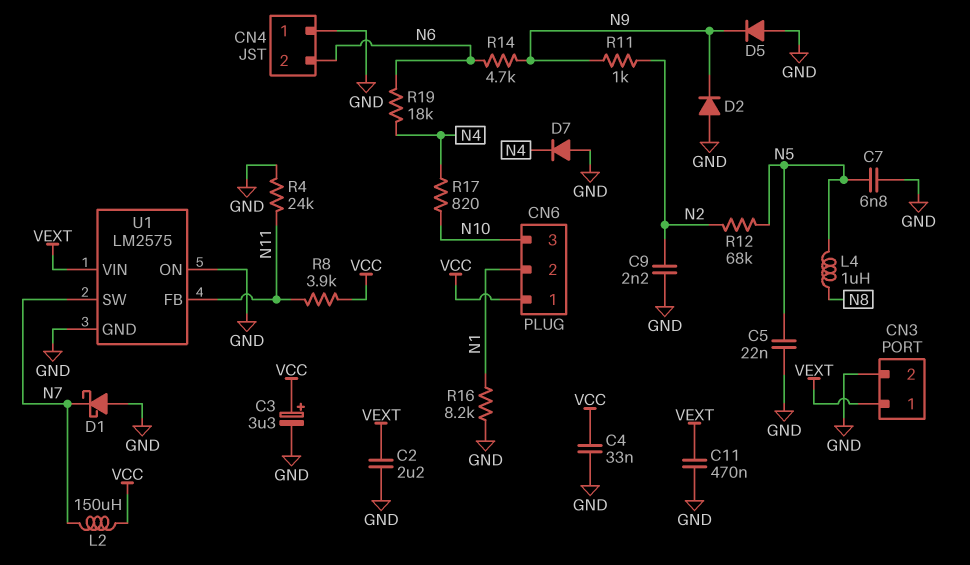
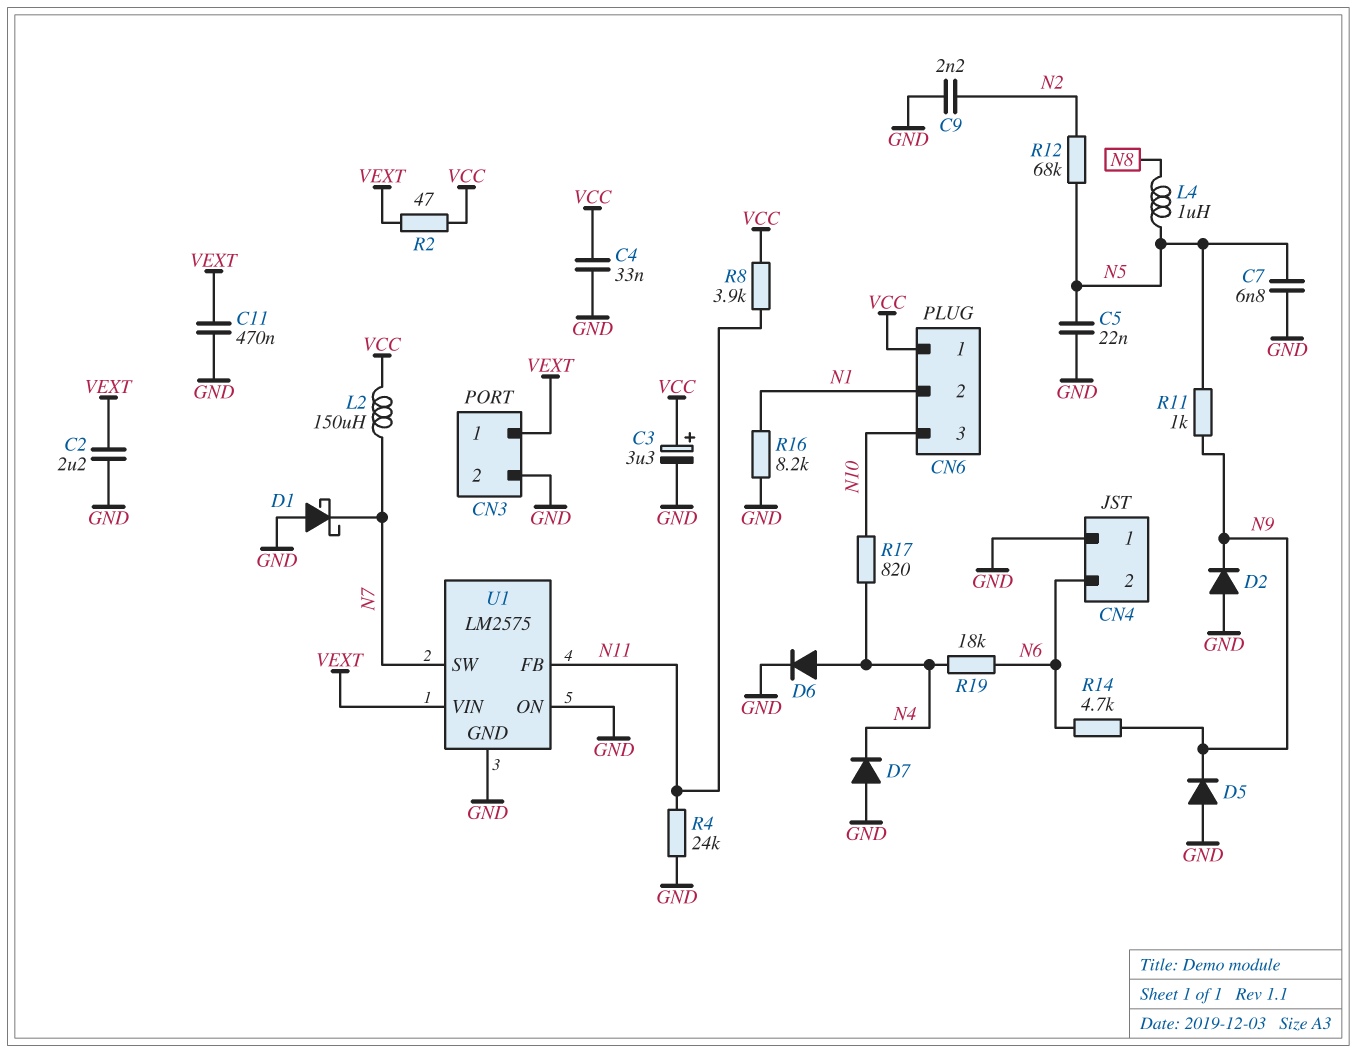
D6: none -> diode (A N4, K GND)
R2: none -> 47 (VCC, VEXT)
R11: 1k (N2, N9) -> 1k (N5, N9)

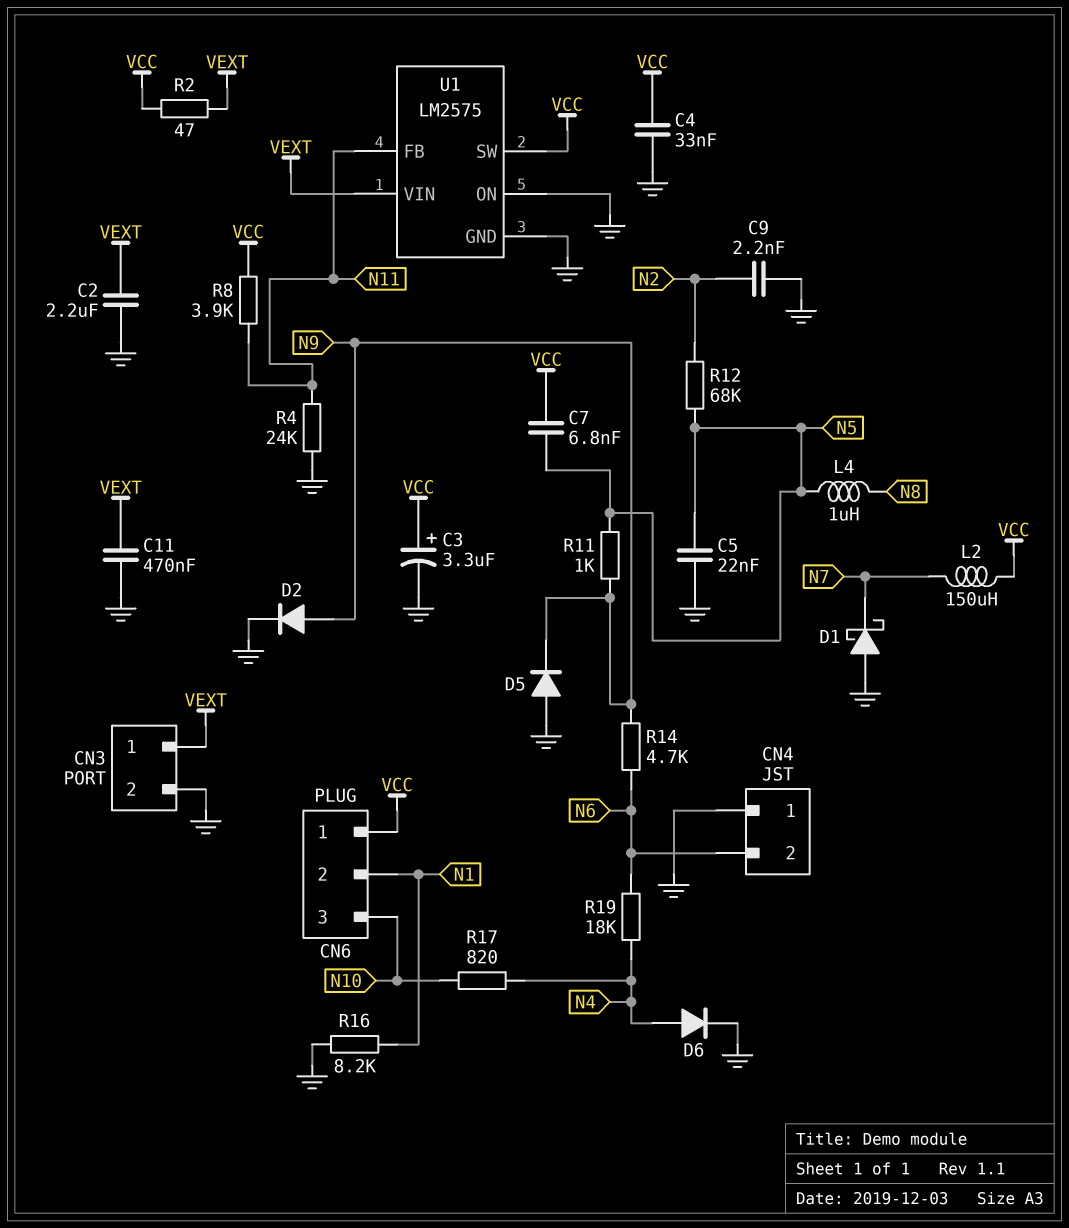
C7: 6.8nF (GND, N5) -> 6.8nF (N5, VCC)
D2: diode (A GND, K N9) -> diode (A N9, K GND)
D7: diode (A GND, K N4) -> none
U1 pin SW: N7 -> VCC

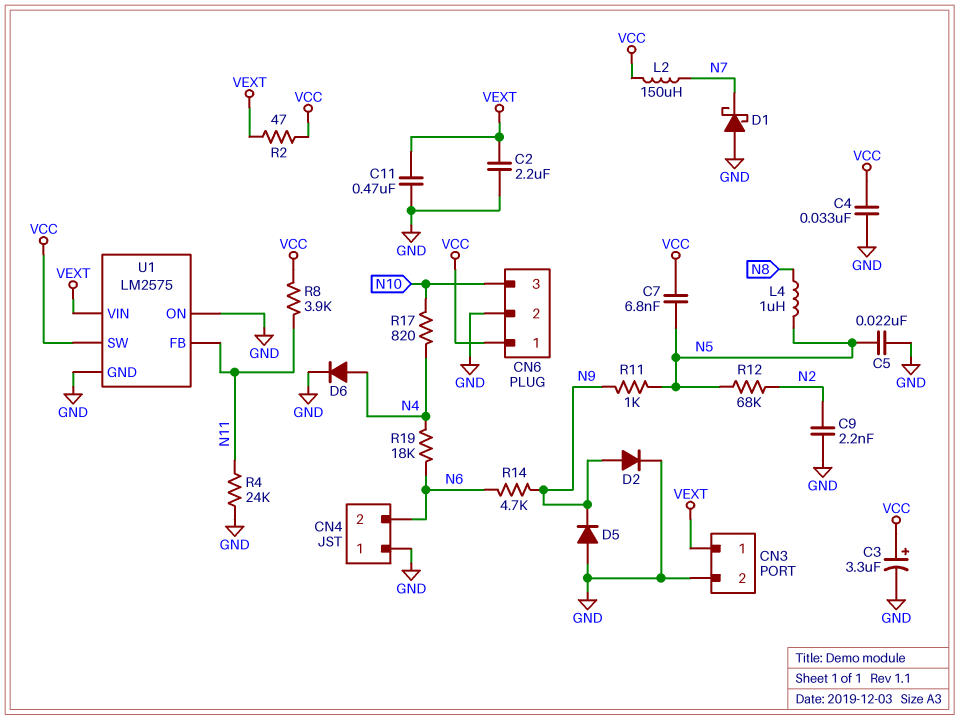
CN6 pin 2: N1 -> GND
R16: 8.2k (GND, N1) -> none

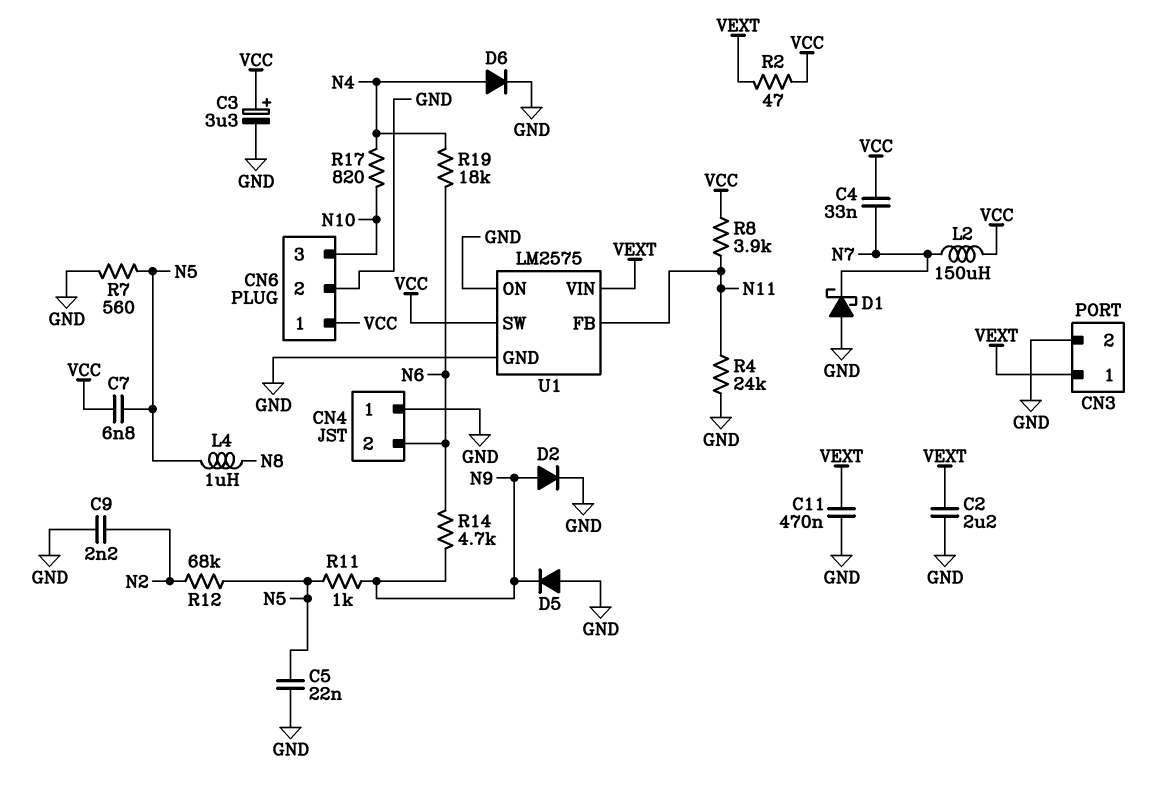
C4: 33nF (GND, VCC) -> 33nF (N7, VCC)
R7: none -> 560 (GND, N5)

